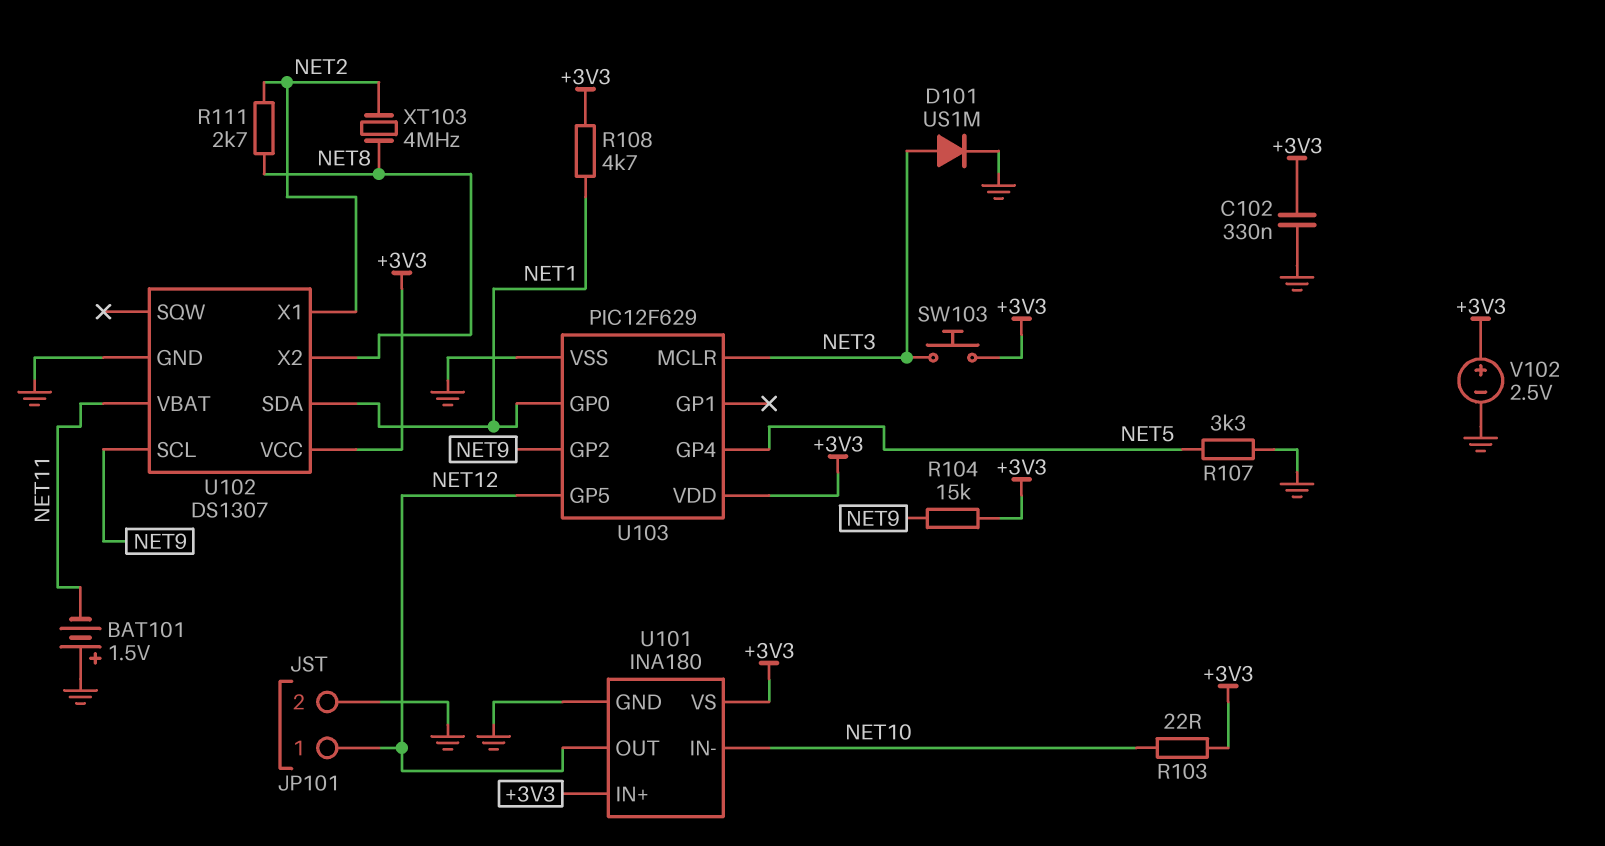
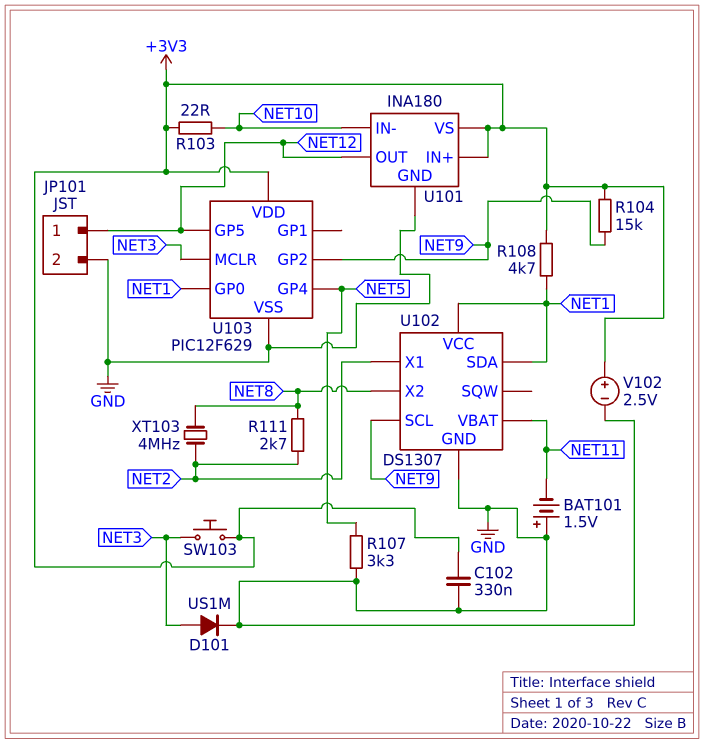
U102 pin VCC: +3V3 -> NET1

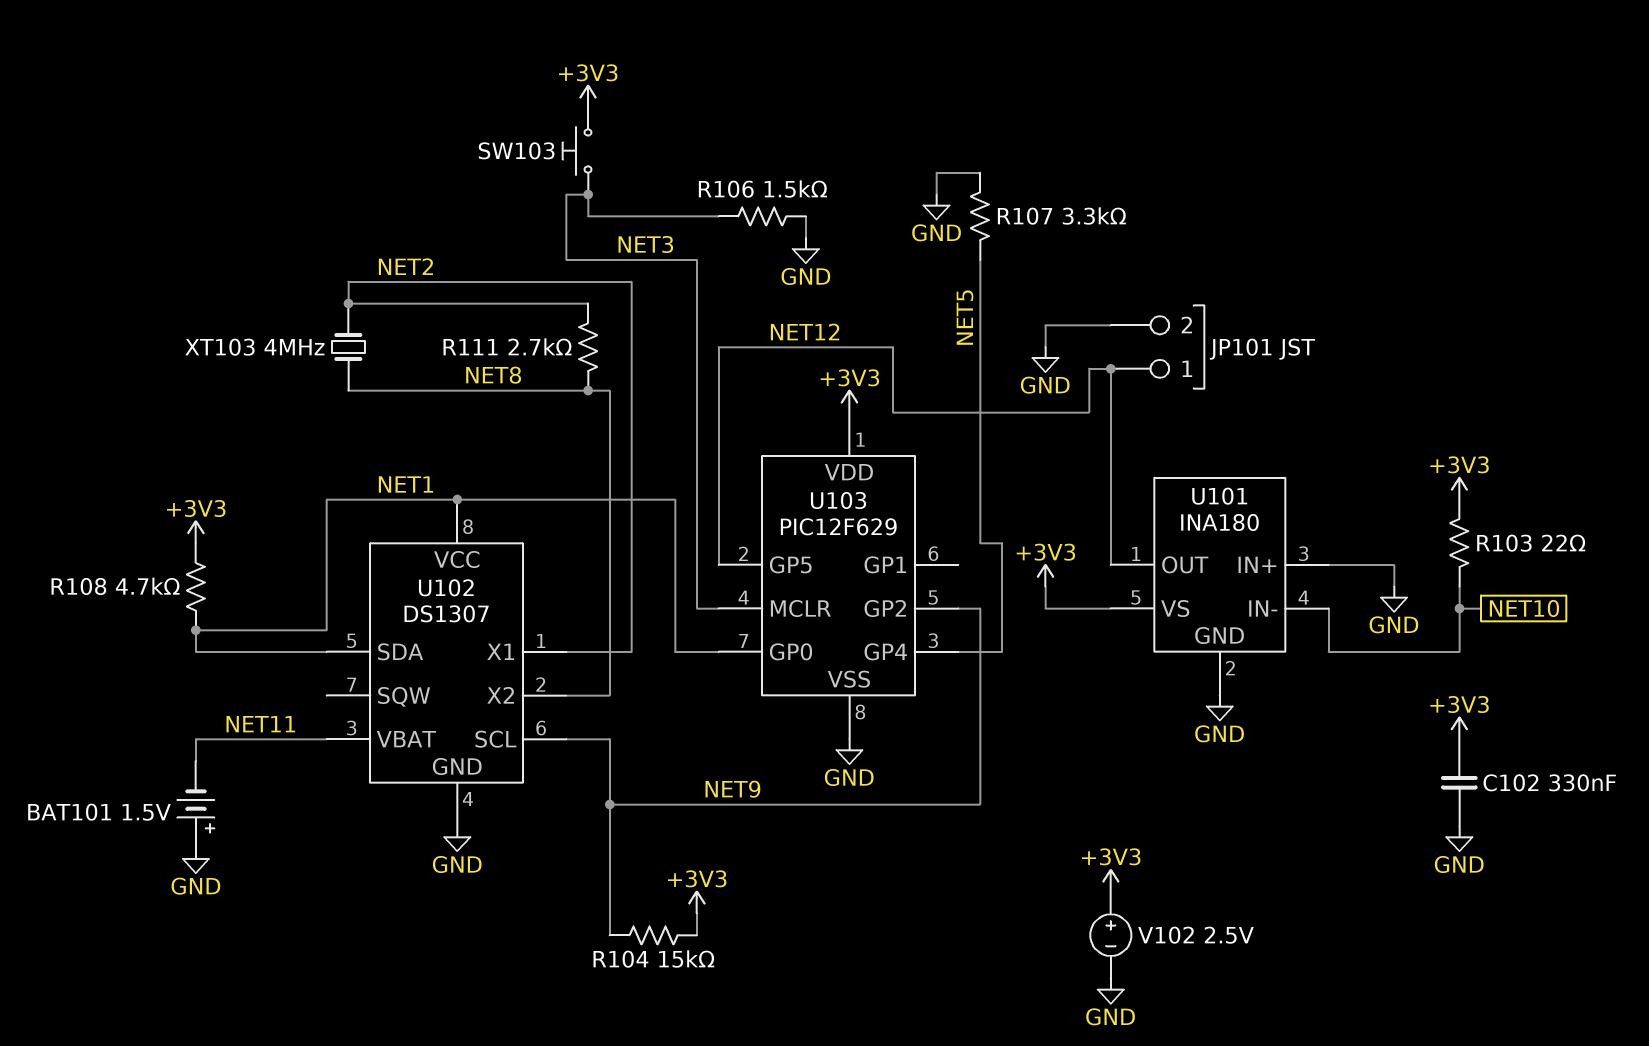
D101: diode US1M (A NET3, K GND) -> none
R106: none -> 1.5k (GND, NET3)
U101 pin IN+: +3V3 -> GND

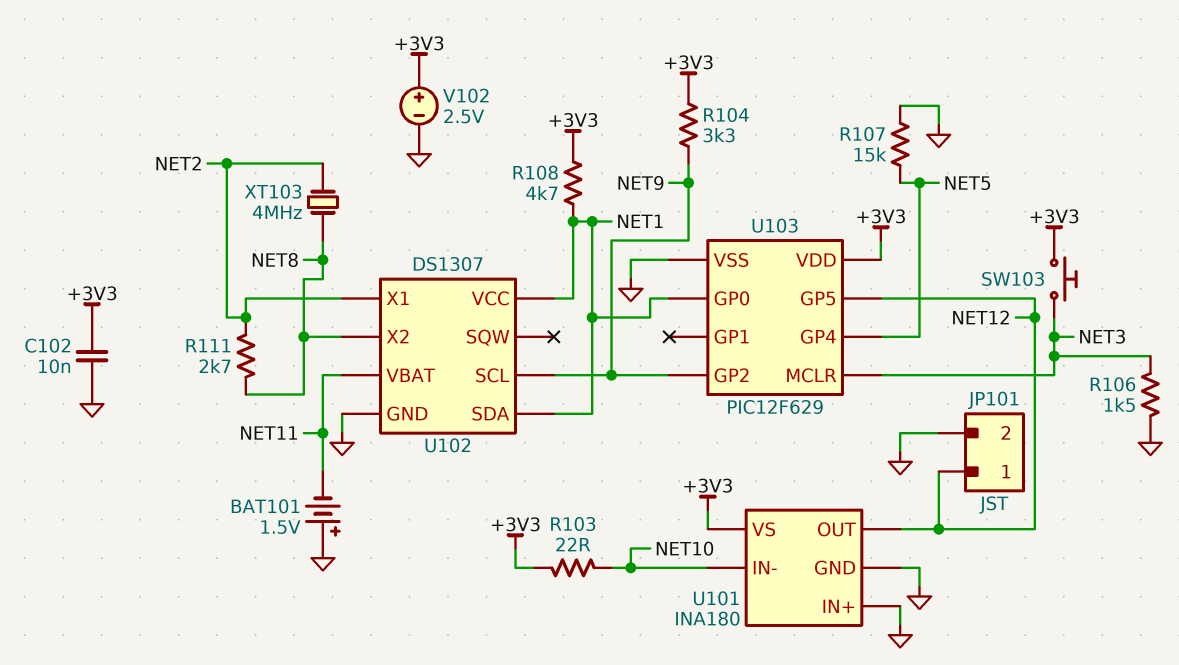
C102: 330nF (+3V3, GND) -> 10nF (+3V3, GND)
R104: 15k (+3V3, NET9) -> 3.3k (+3V3, NET9)
R107: 3.3k (GND, NET5) -> 15k (GND, NET5)

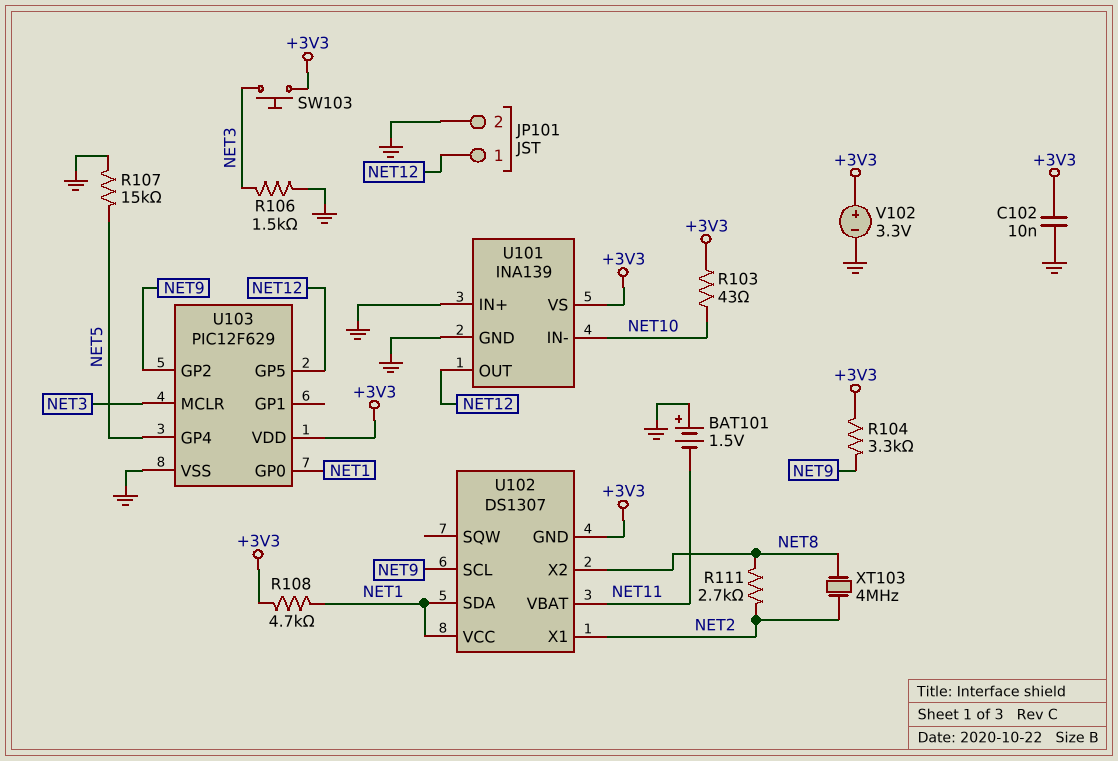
R103: 22 (+3V3, NET10) -> 43 (+3V3, NET10)
U101: INA180 -> INA139
U102 pin GND: GND -> +3V3
V102: 2.5V (plus +3V3, minus GND) -> 3.3V (plus +3V3, minus GND)

